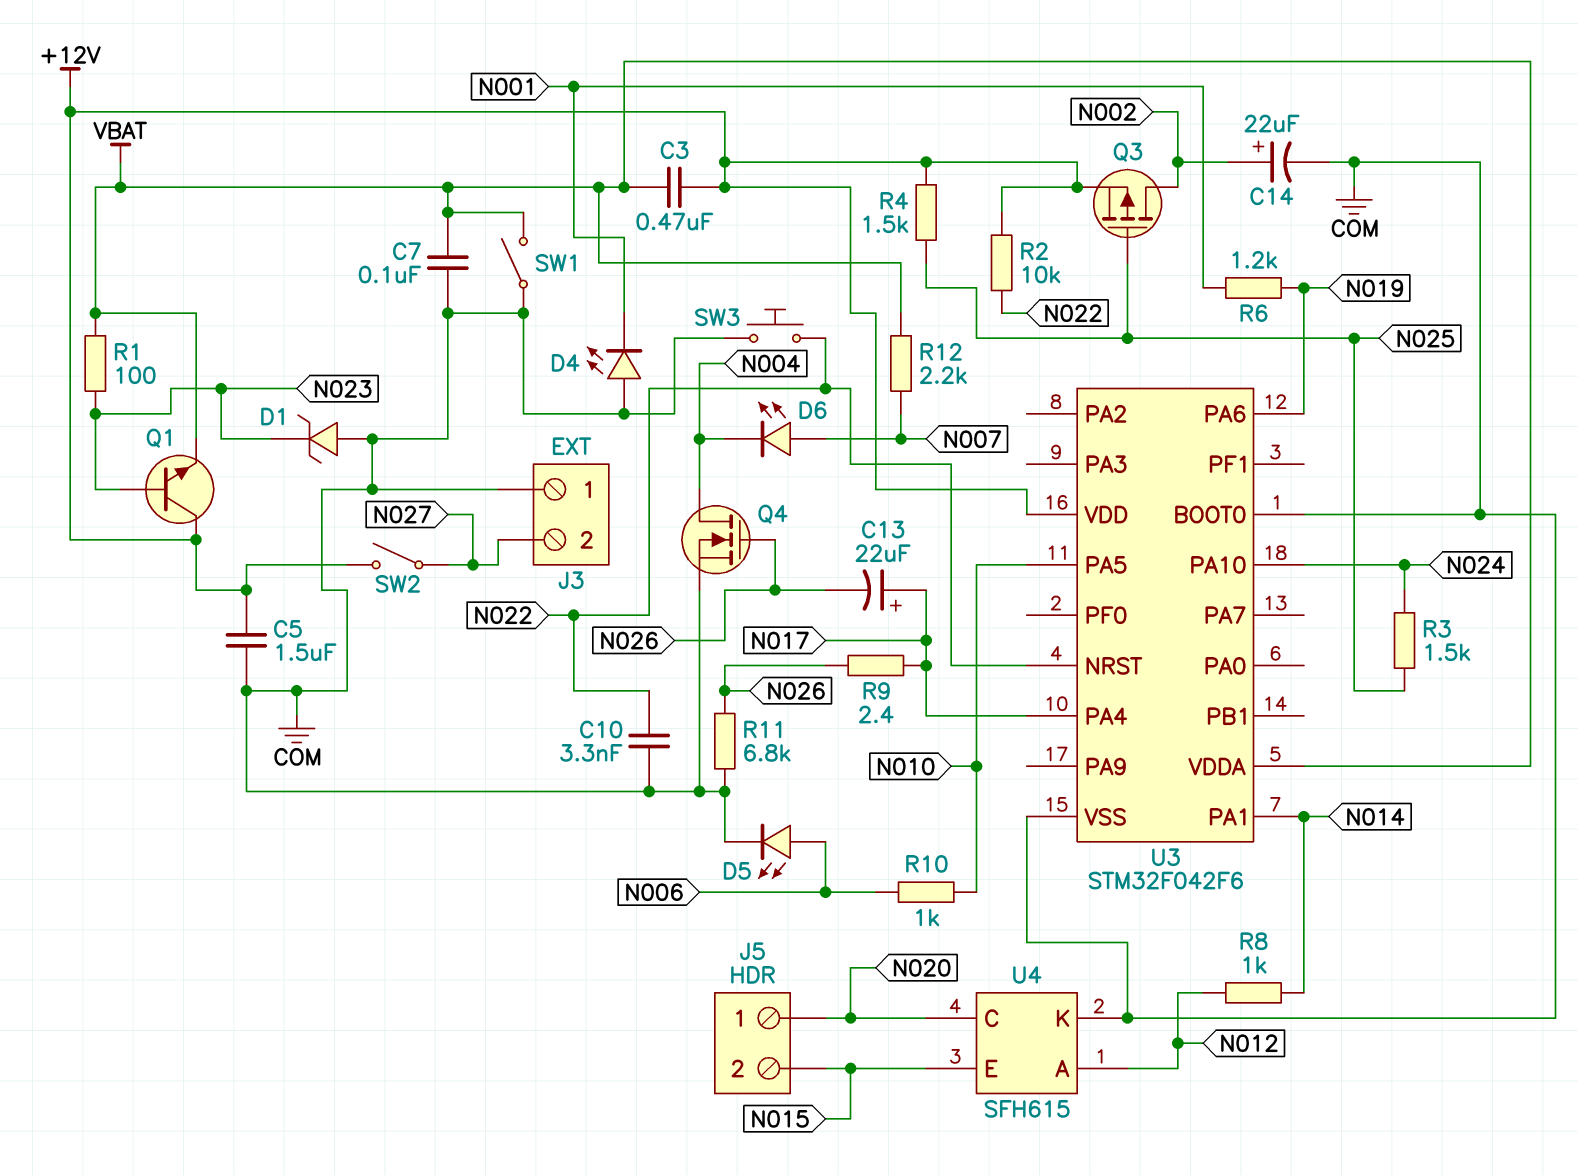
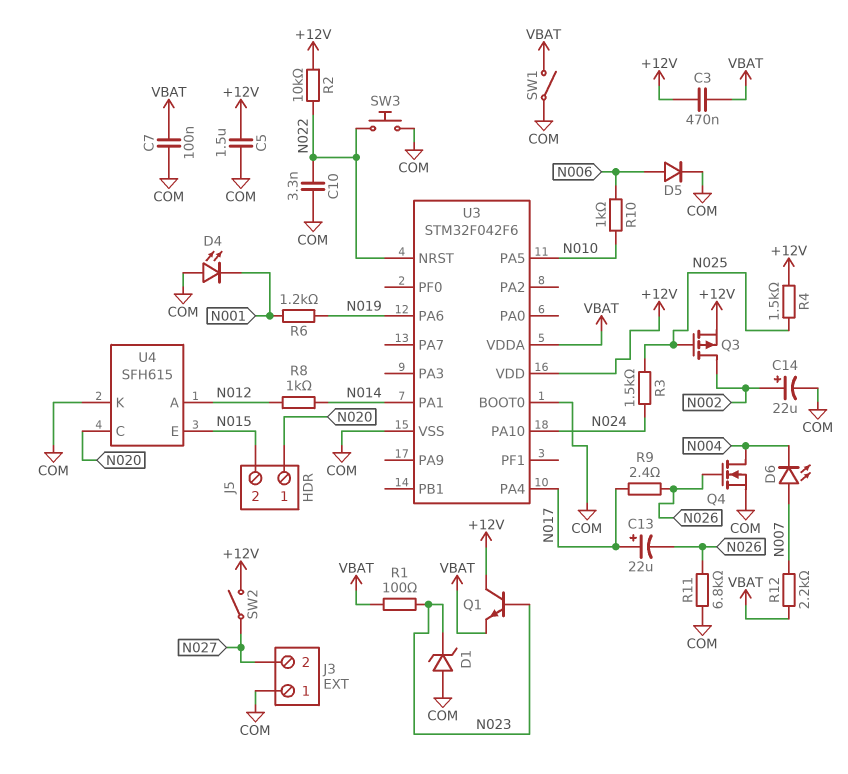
D5: LED (A N006, K COM) -> diode (A N006, K COM)

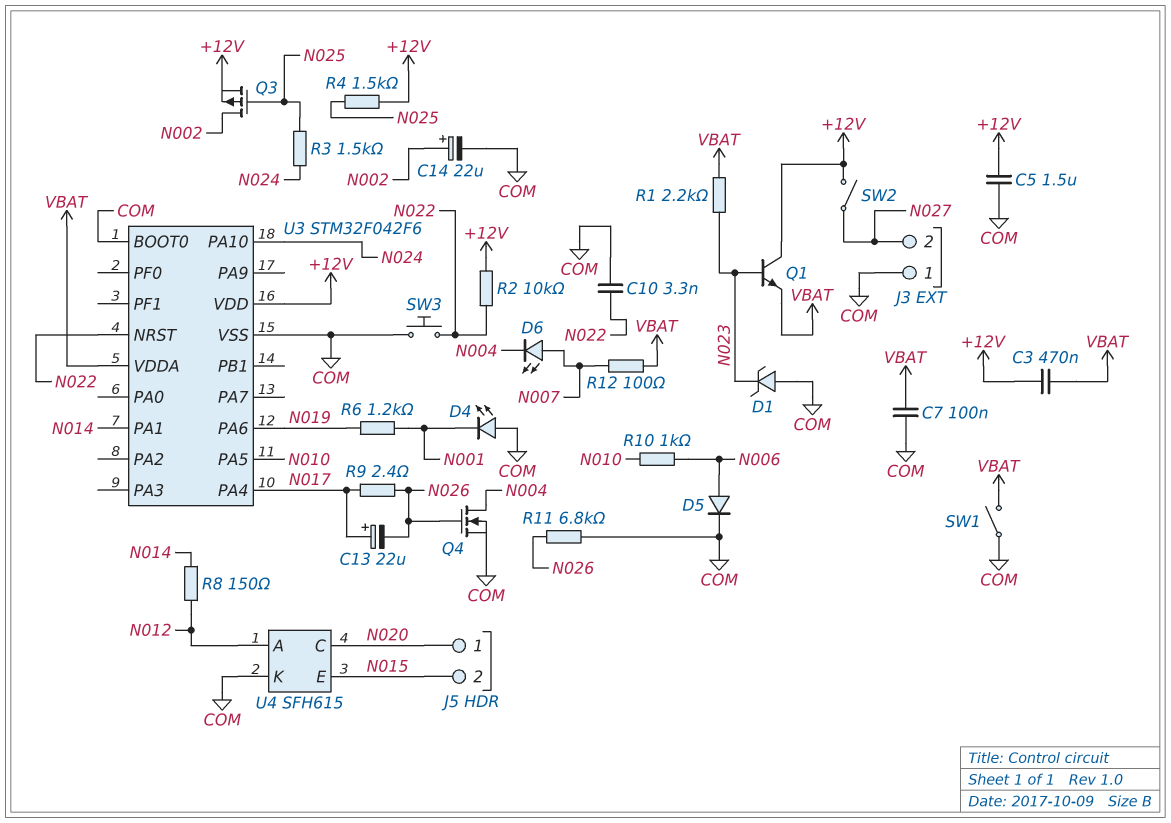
R1: 100 (N023, VBAT) -> 2.2k (N023, VBAT)
R8: 1k (N012, N014) -> 150 (N012, N014)
R12: 2.2k (N007, VBAT) -> 100 (N007, VBAT)

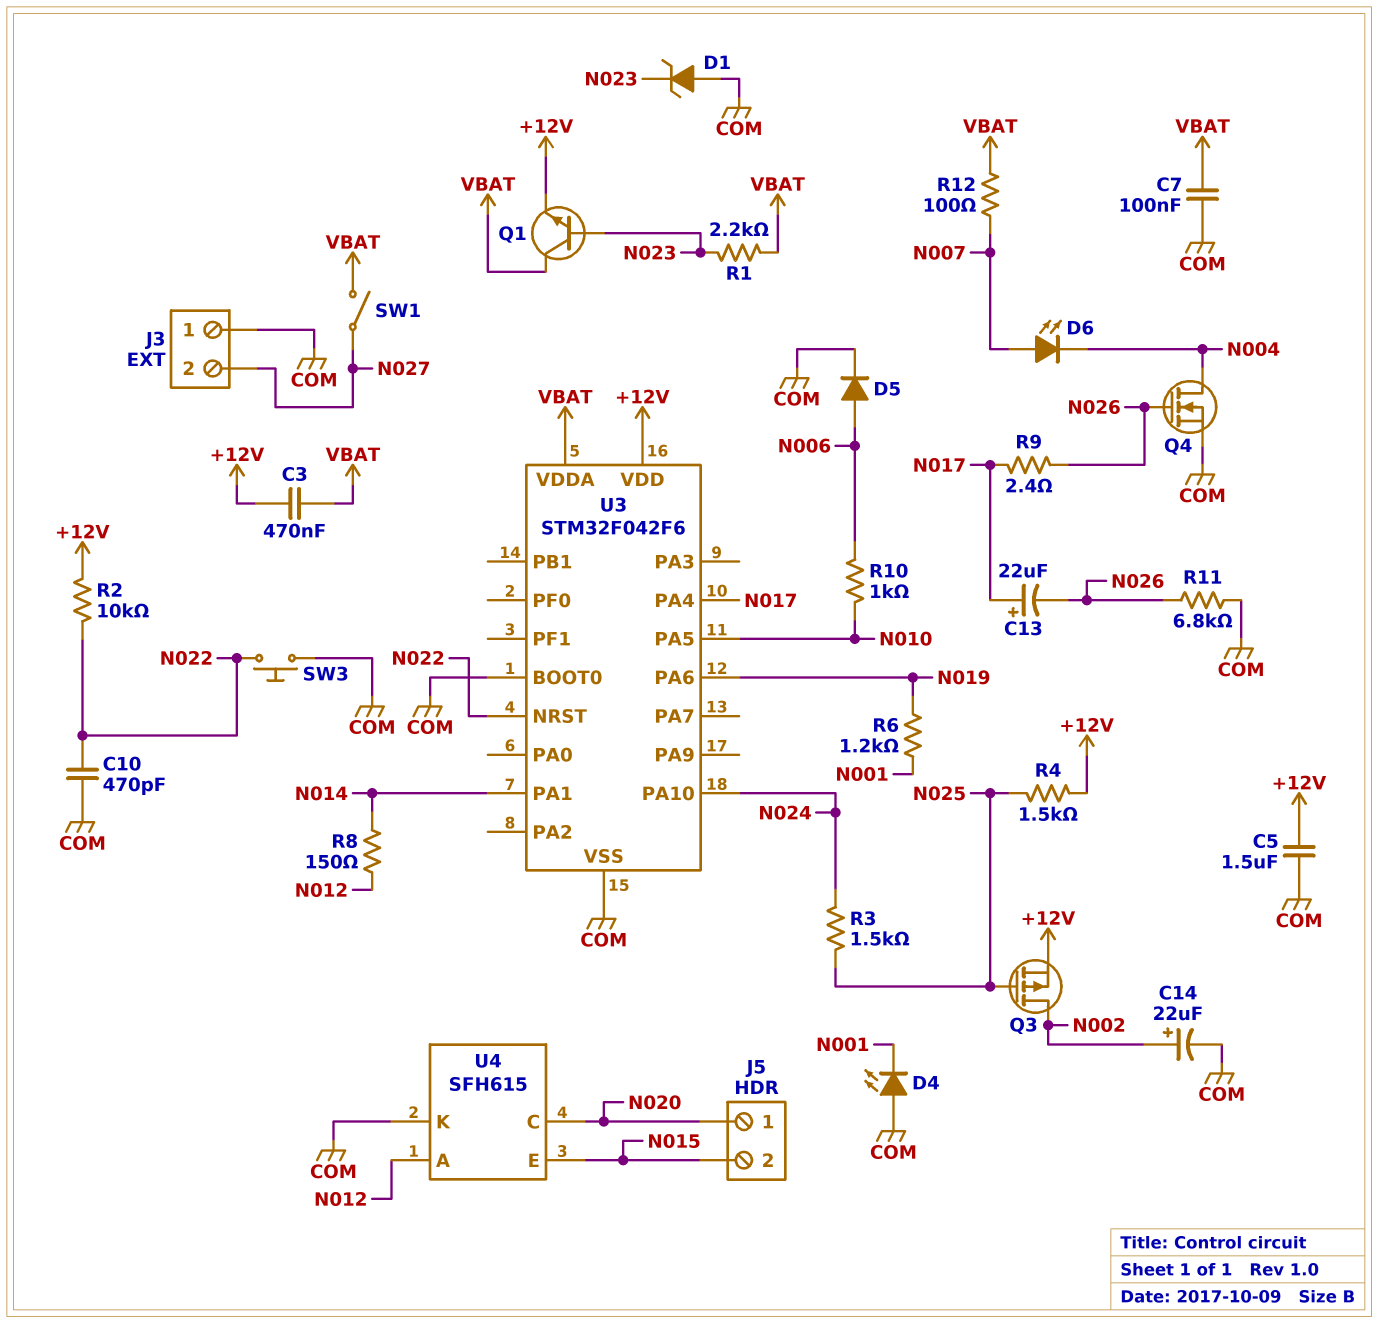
C10: 3.3nF (COM, N022) -> 470pF (COM, N022)
Q1: NPN (B N023, C +12V, E VBAT) -> NPN (B N023, C VBAT, E +12V)
SW1: switch (COM, VBAT) -> switch (N027, VBAT)
SW2: switch (+12V, N027) -> none

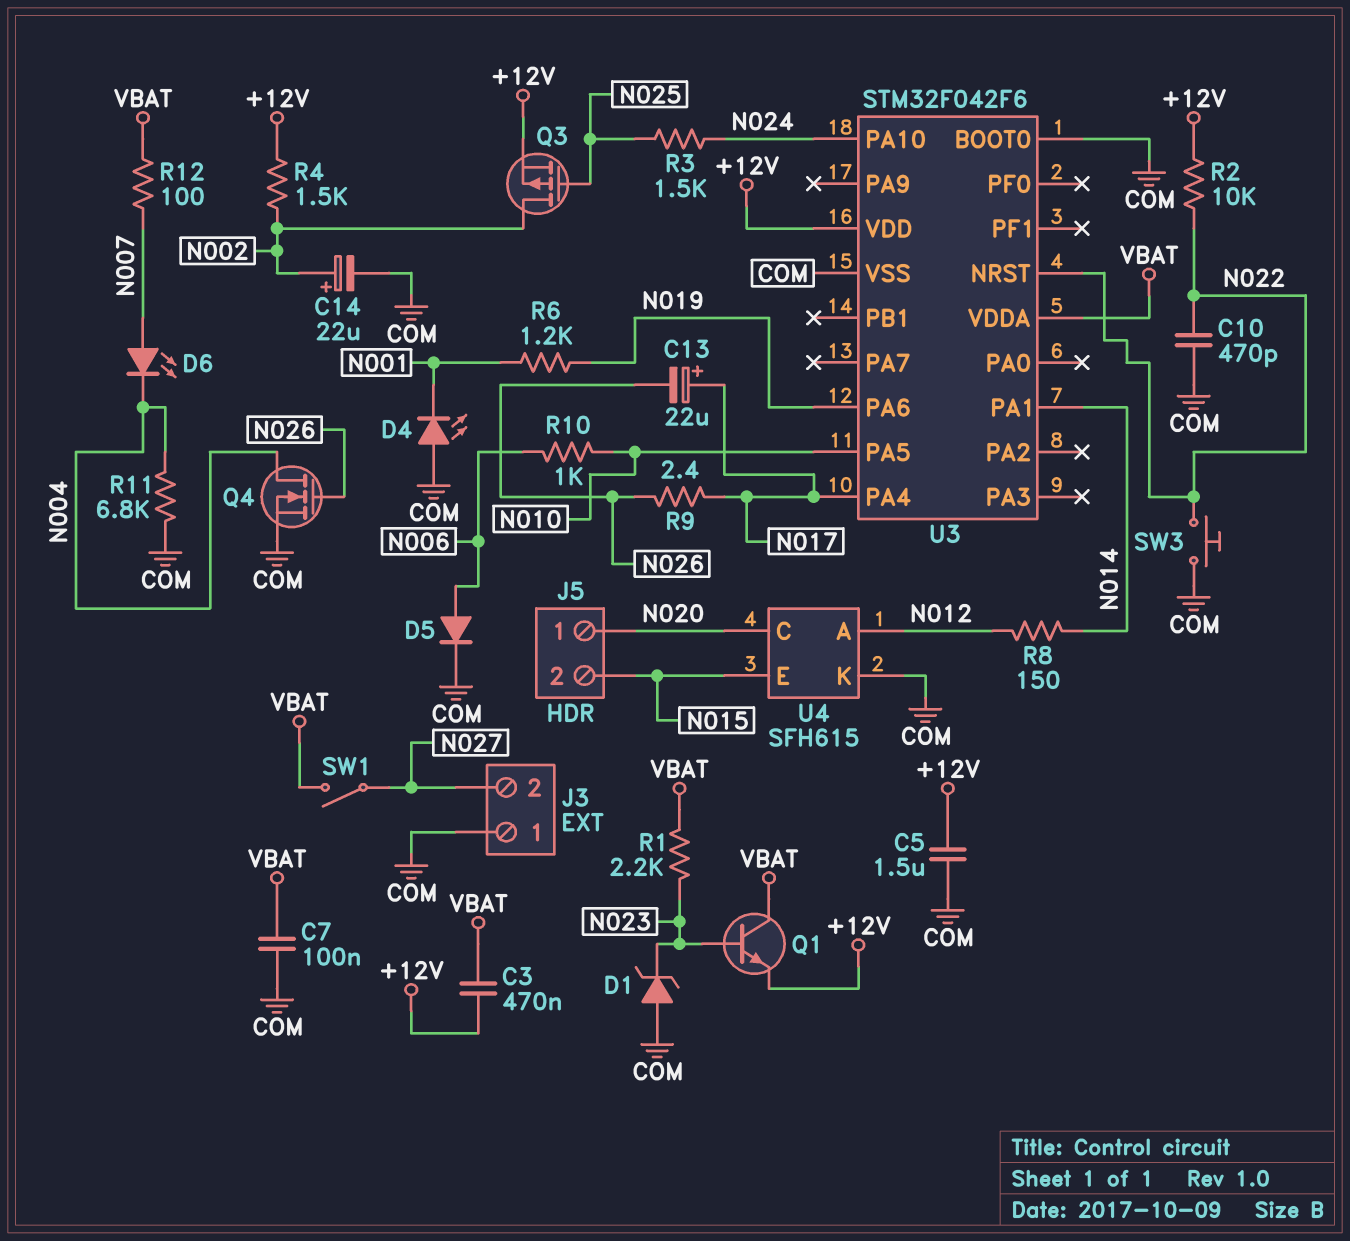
R4: 1.5k (+12V, N025) -> 1.5k (+12V, N002)
R11: 6.8k (COM, N026) -> 6.8k (COM, N004)

